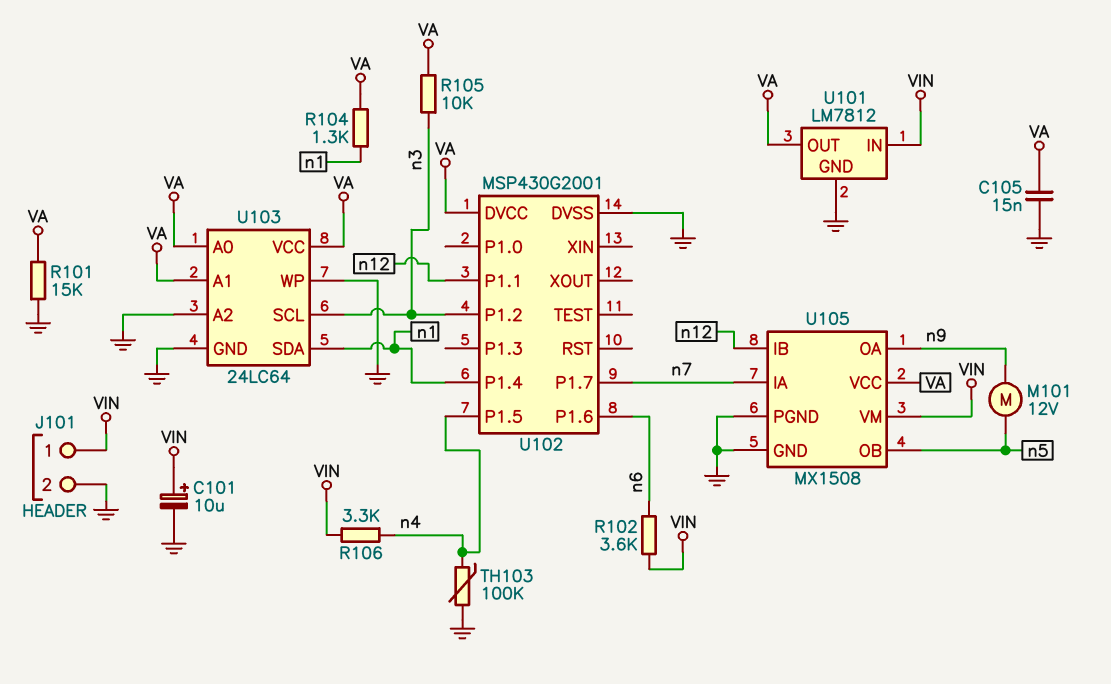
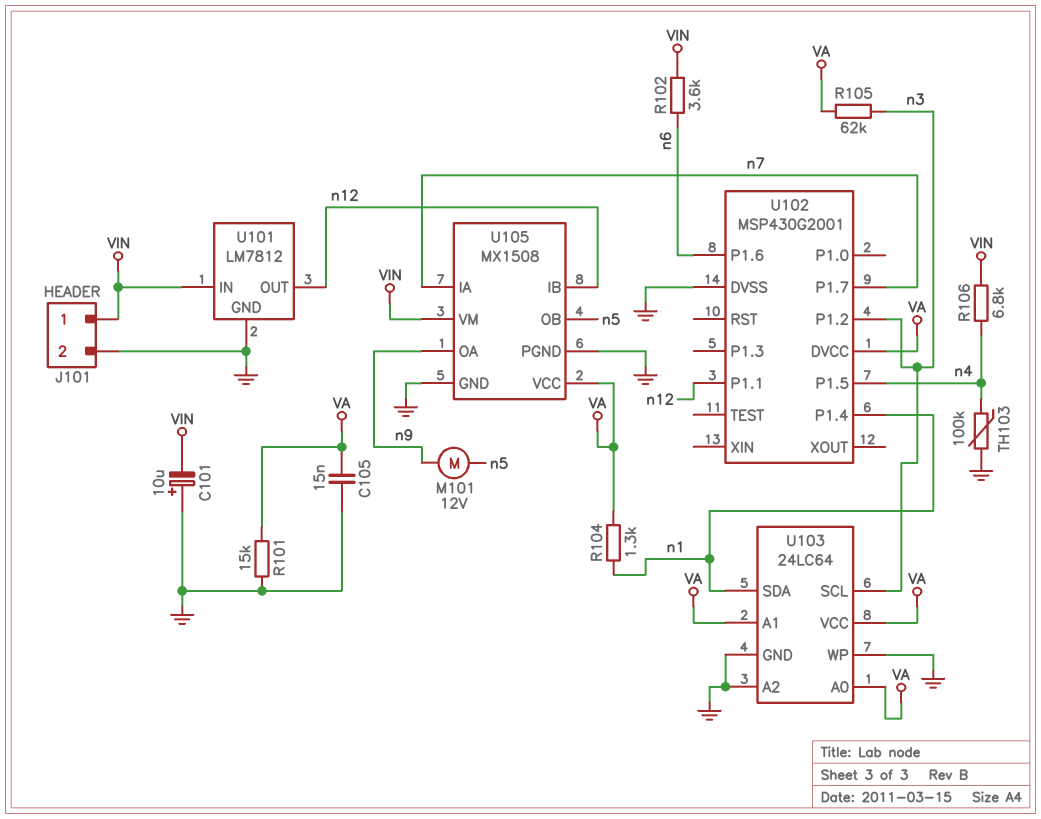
C101: 10uF (plus VIN, minus GND) -> 10uF (plus GND, minus VIN)
R105: 10k (VA, n3) -> 62k (VA, n3)
R106: 3.3k (VIN, n4) -> 6.8k (VIN, n4)
U101 pin OUT: VA -> n12

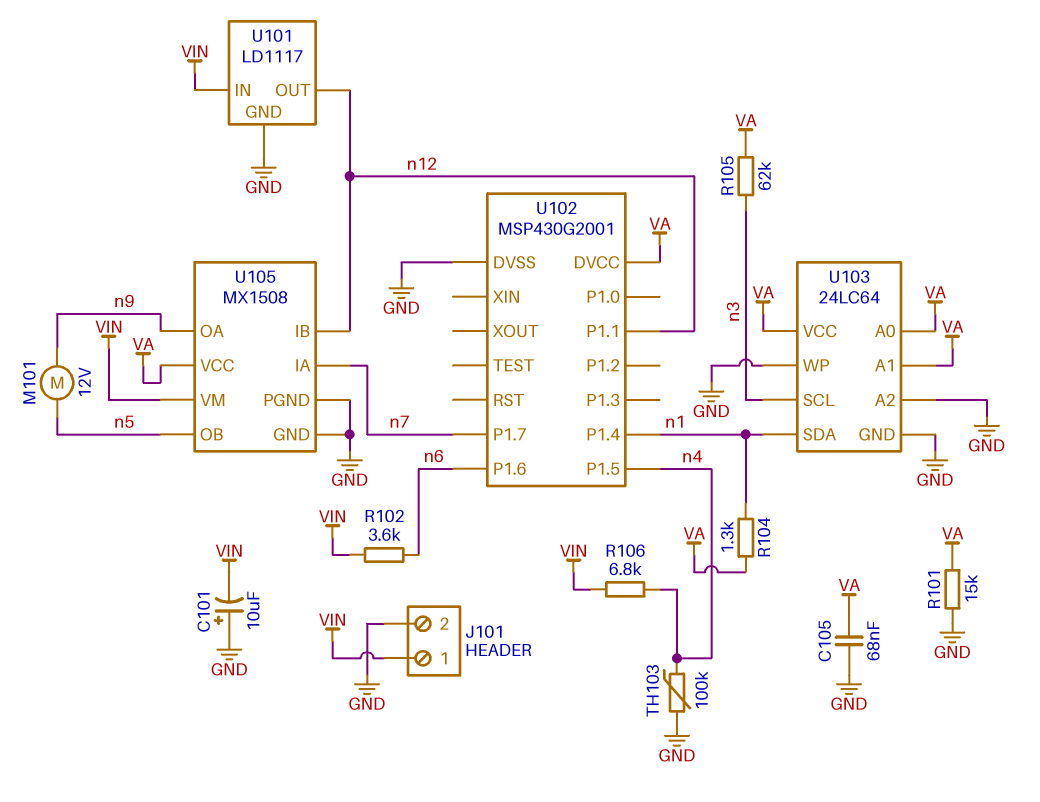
C105: 15nF (GND, VA) -> 68nF (GND, VA)
U101: LM7812 -> LD1117
U102 pin P1.2: n3 -> none

